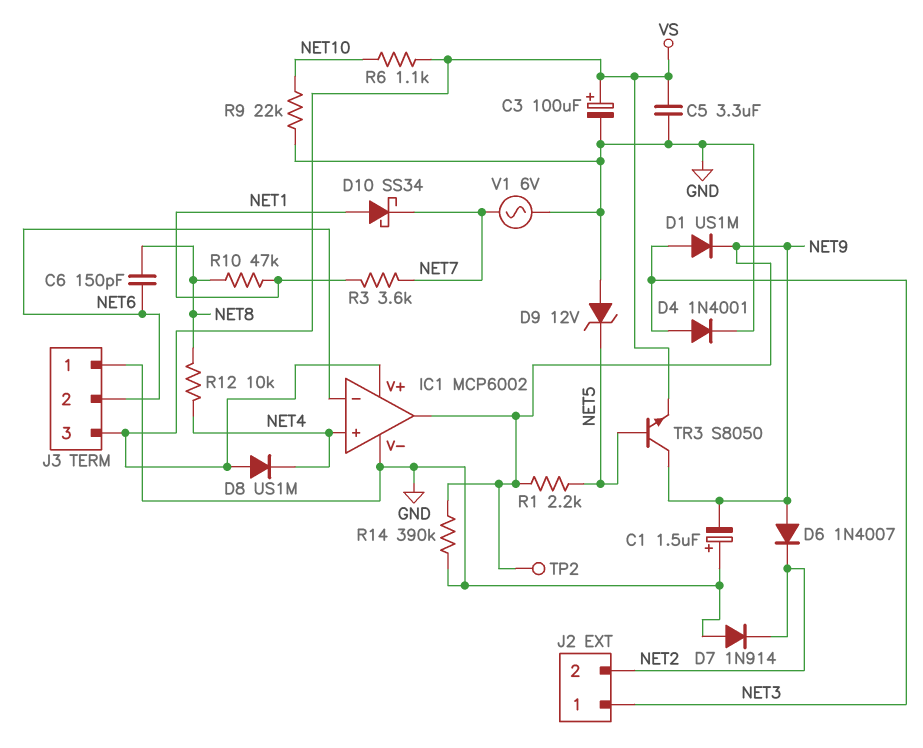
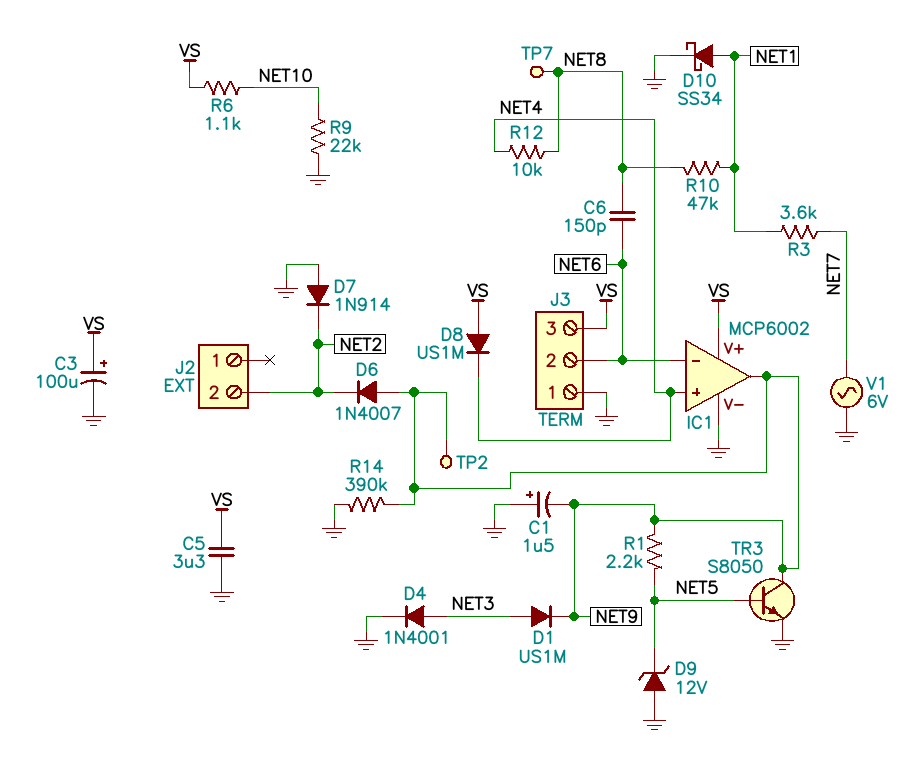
D10: schottky SS34 (A NET1, K NET7) -> schottky SS34 (A NET1, K GND)
J2 pin 1: NET3 -> none
TP7: none -> test point (NET8)
TR3: NPN S8050 (B NET5, C NET9, E VS) -> NPN S8050 (B NET5, C NET9, E GND)

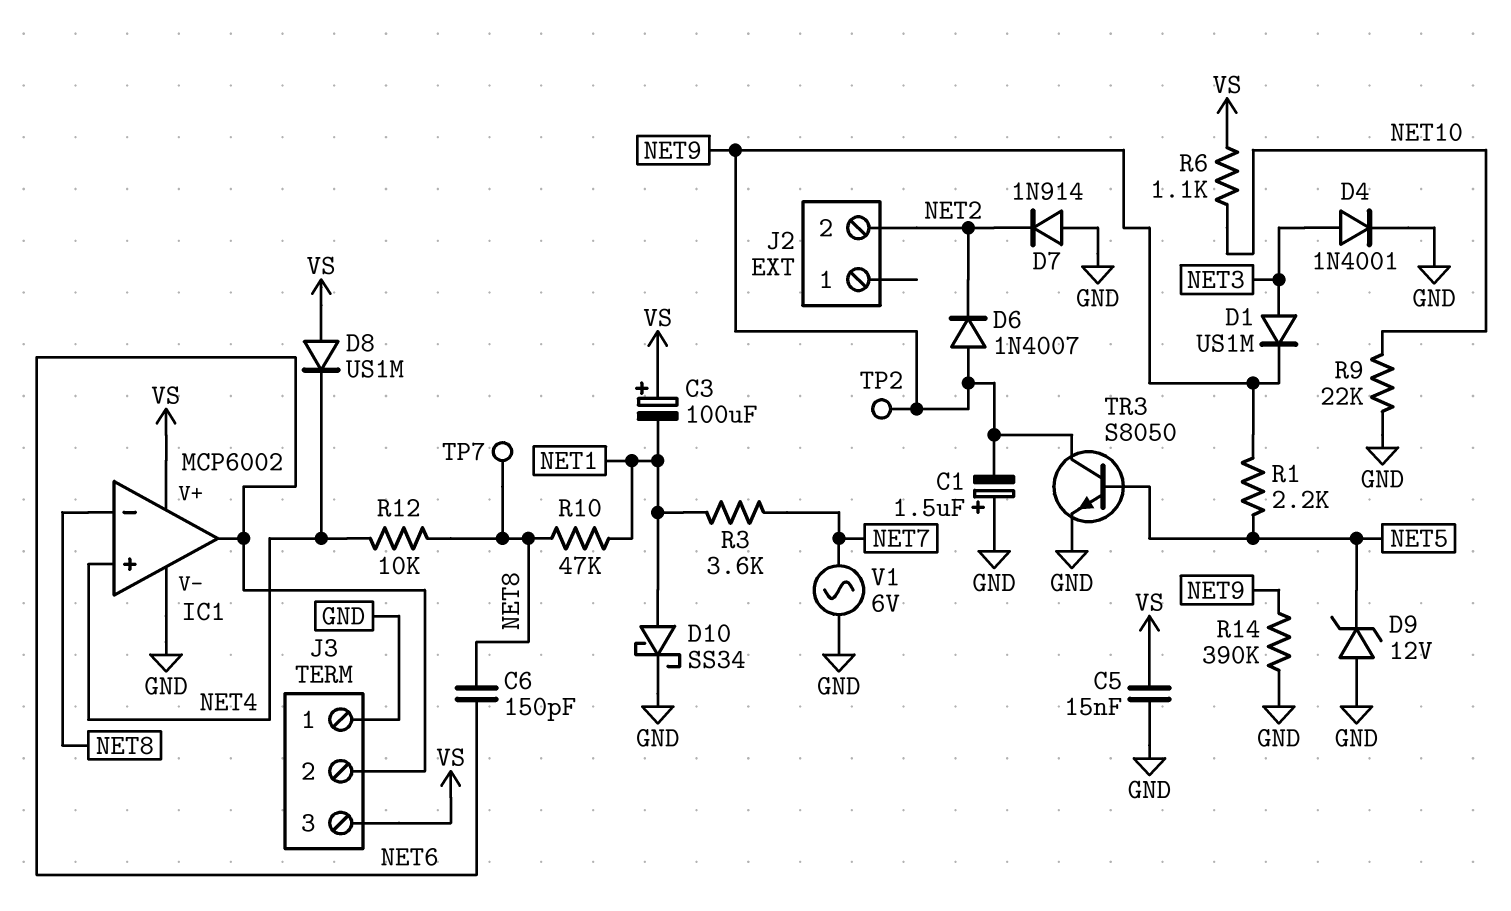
C3: 100uF (plus VS, minus GND) -> 100uF (plus VS, minus NET1)
C5: 3.3uF (GND, VS) -> 15nF (GND, VS)
IC1 pin in-: NET6 -> NET8
IC1 pin out: NET9 -> NET6

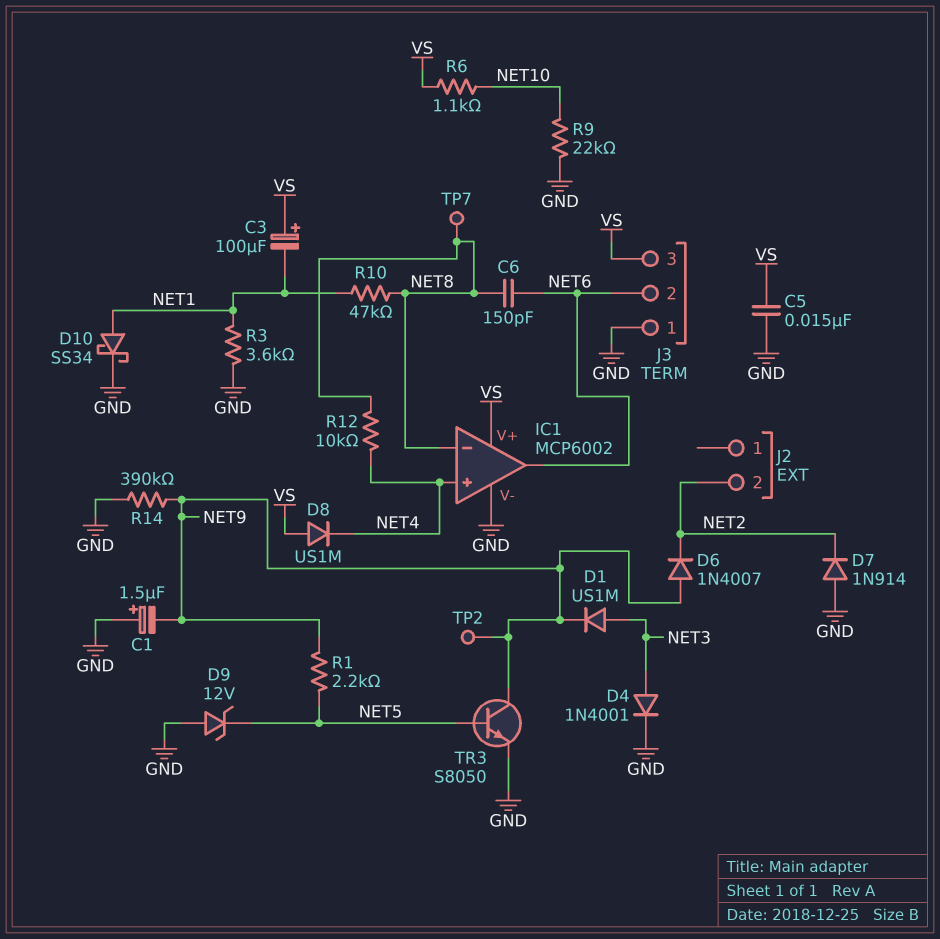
R3: 3.6k (NET1, NET7) -> 3.6k (GND, NET1)
V1: AC 6V (GND, NET7) -> none

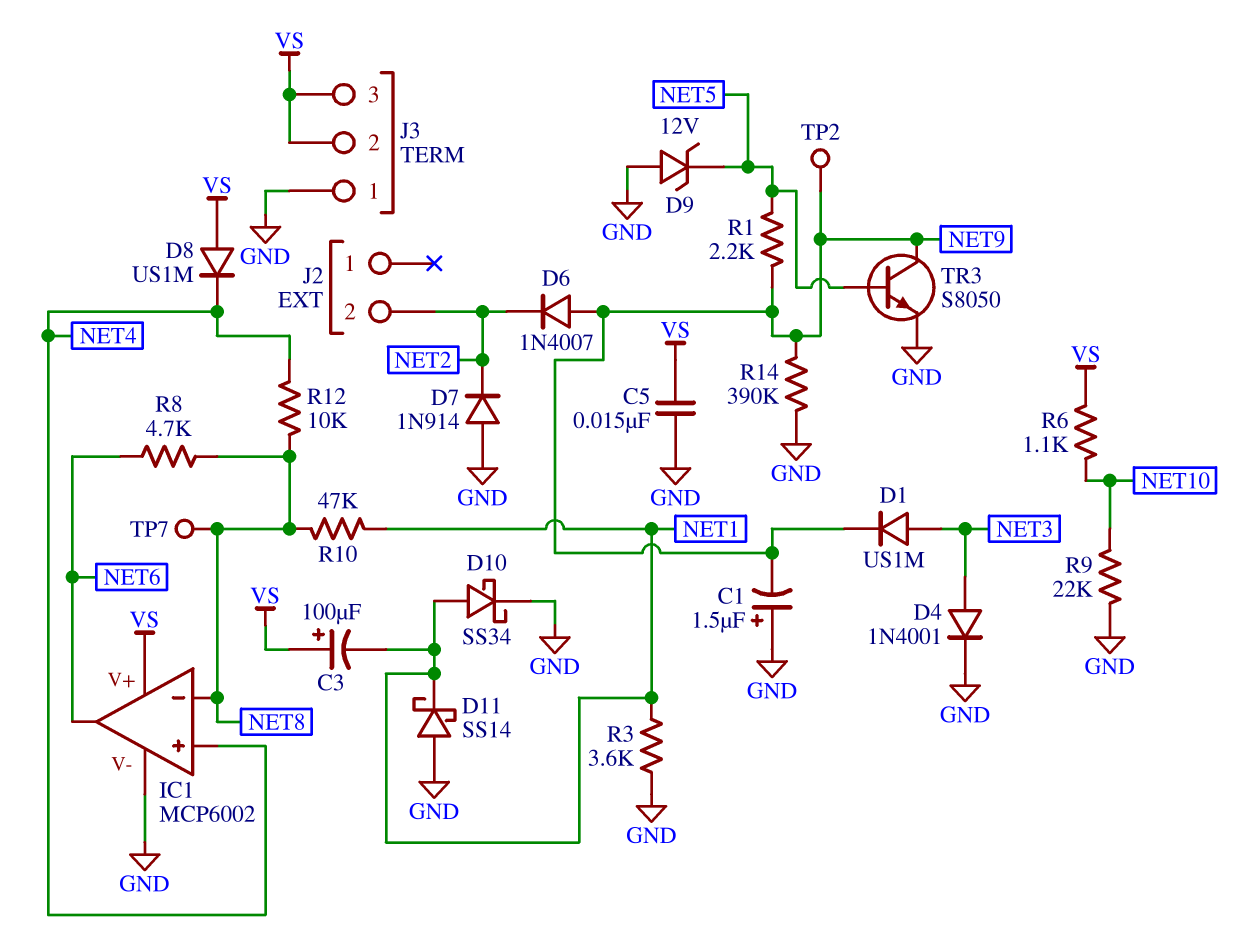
C6: 150pF (NET6, NET8) -> none
D11: none -> schottky SS14 (A GND, K NET1)
J3 pin 2: NET6 -> VS
R8: none -> 4.7k (NET6, NET8)

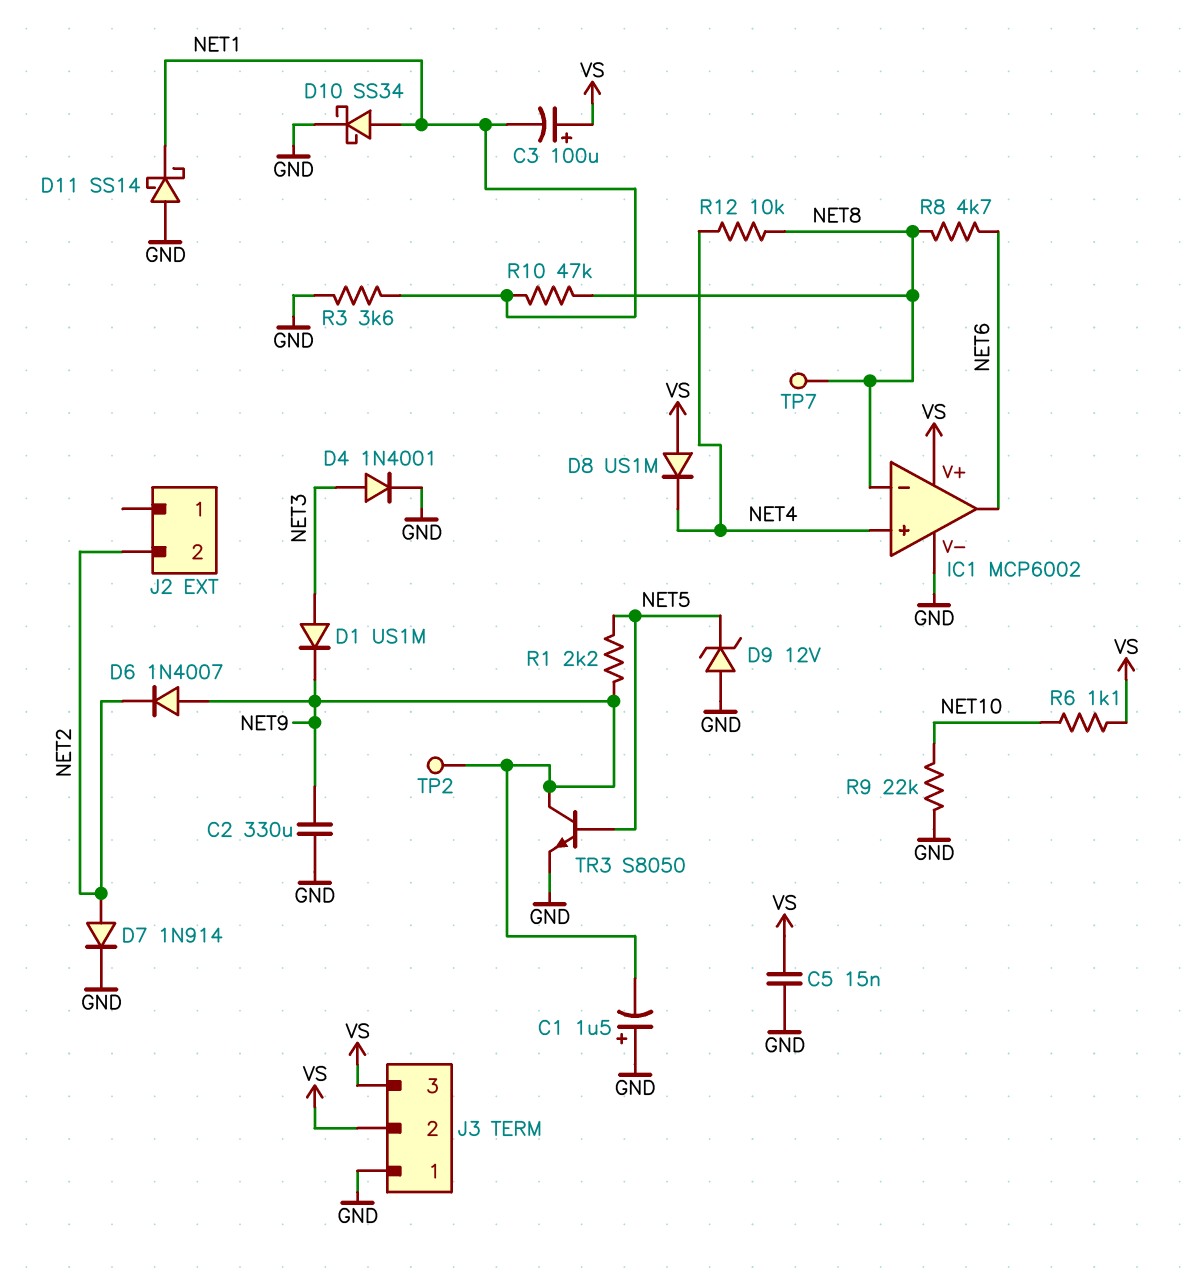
C2: none -> 330uF (GND, NET9)
D7: diode 1N914 (A GND, K NET2) -> diode 1N914 (A NET2, K GND)
R14: 390k (GND, NET9) -> none

